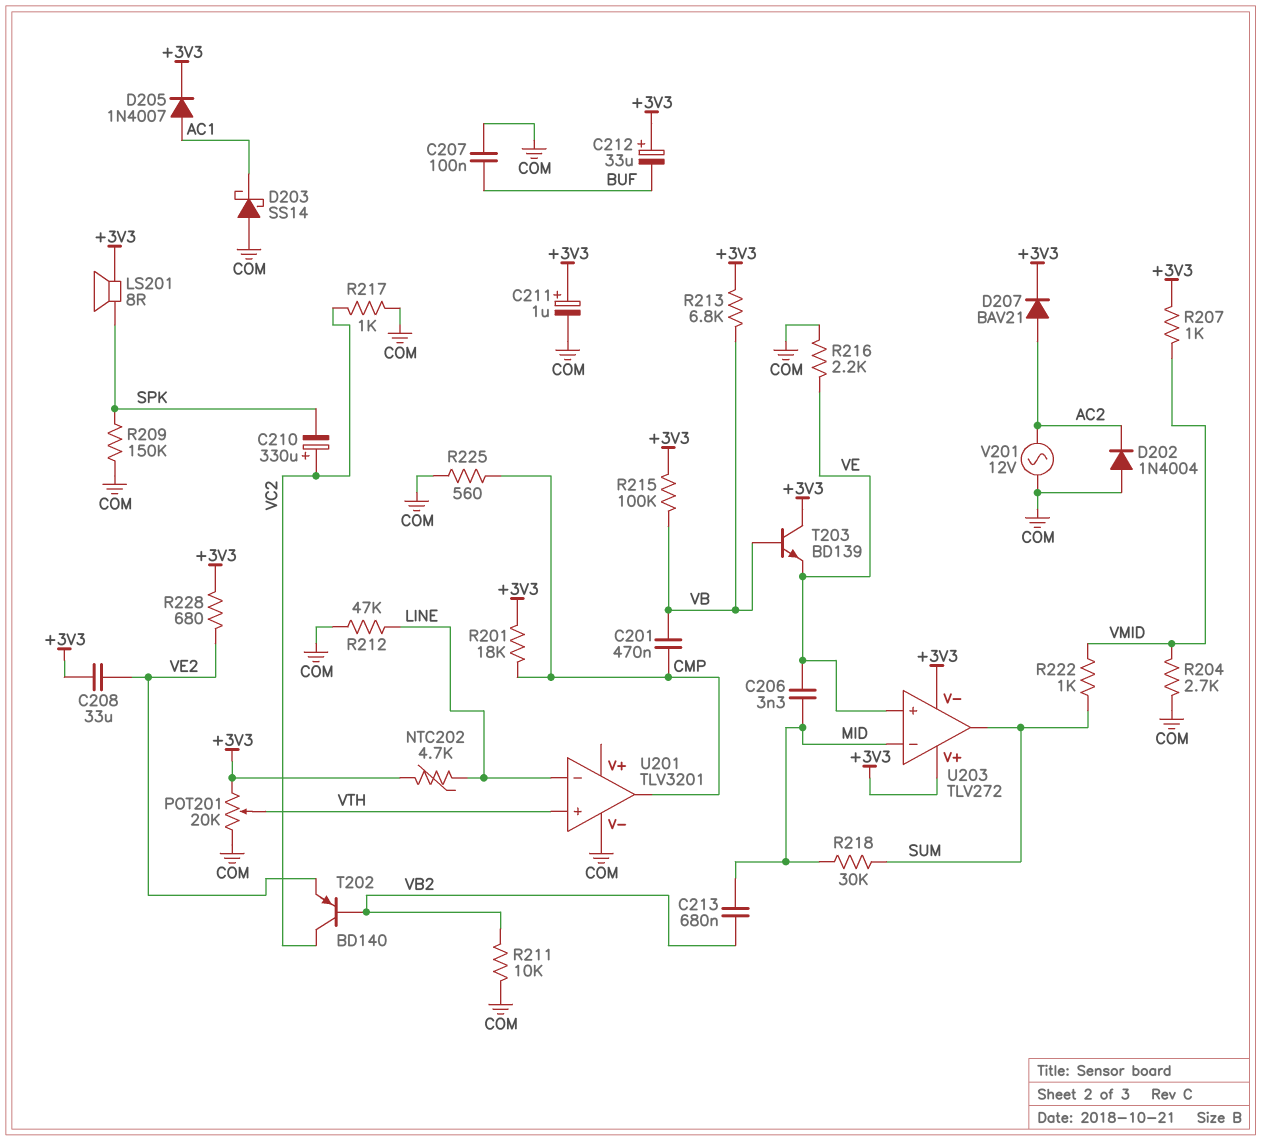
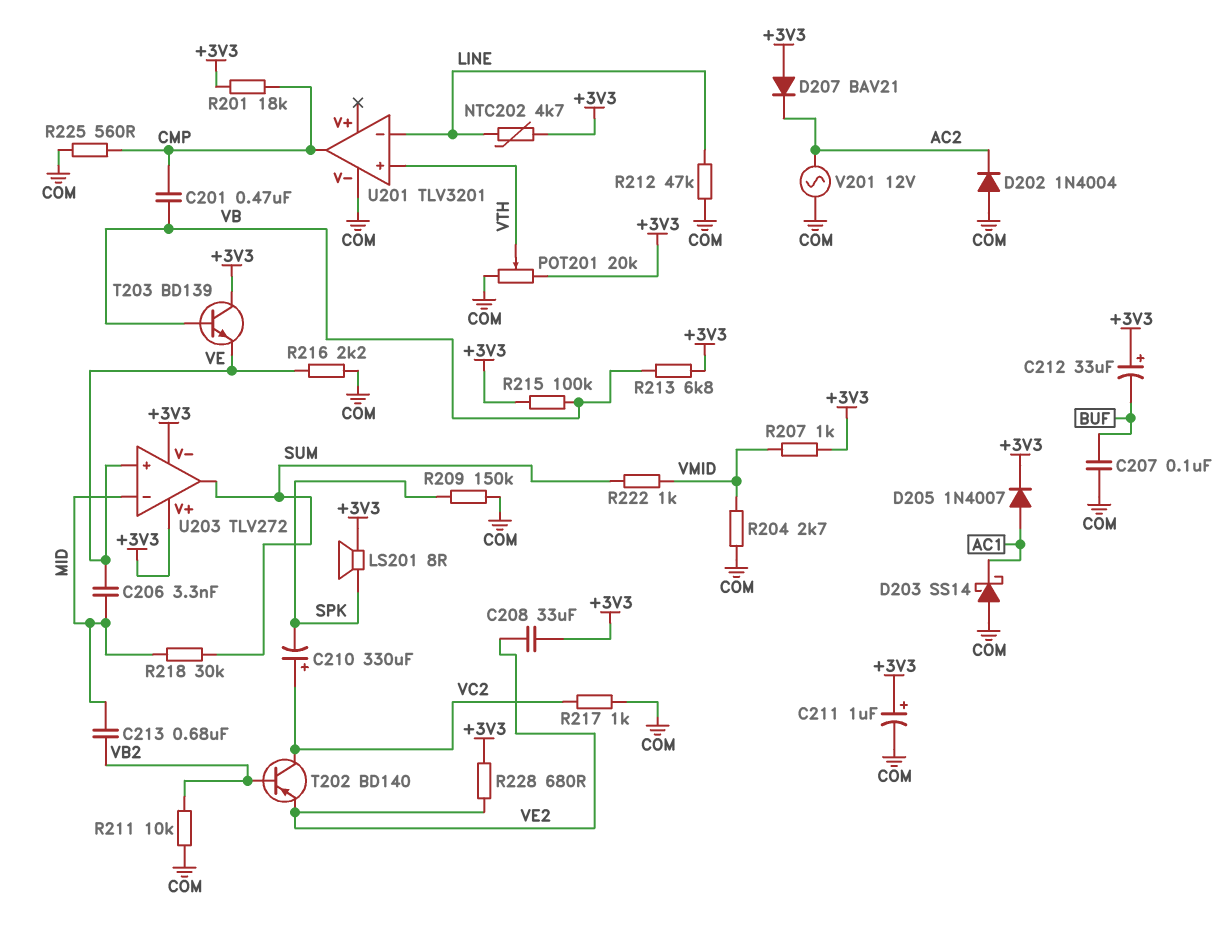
D207: diode BAV21 (A AC2, K +3V3) -> diode BAV21 (A +3V3, K AC2)

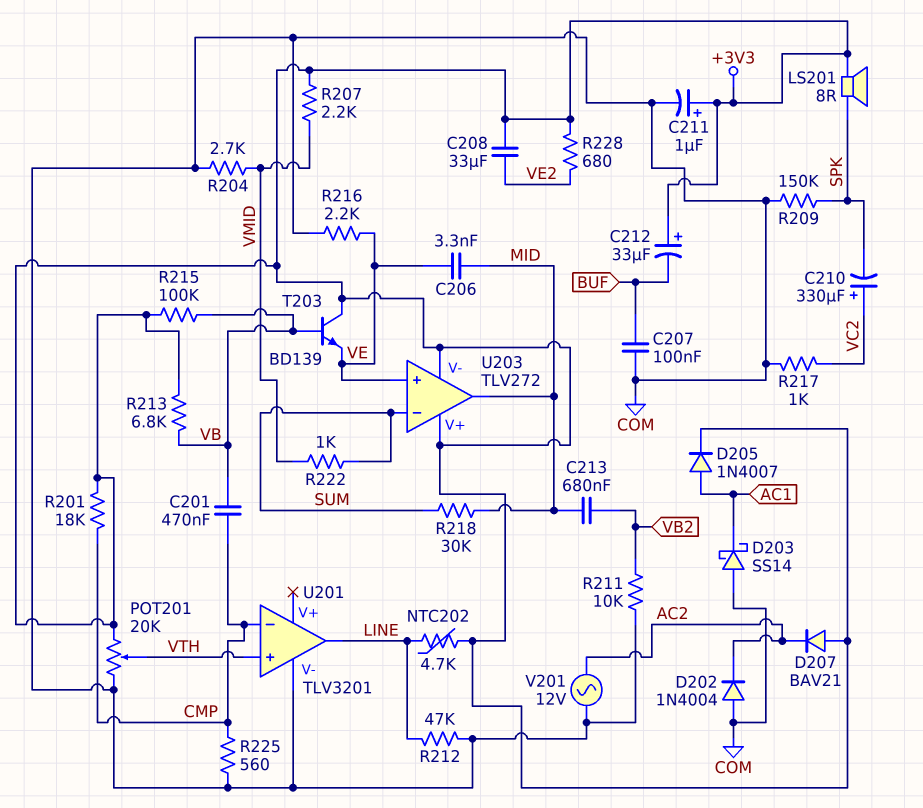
R207: 1k (+3V3, VMID) -> 2.2k (+3V3, VMID)
T202: PNP BD140 (B VB2, C VC2, E VE2) -> none
U201 pin in-: LINE -> CMP
U201 pin out: CMP -> LINE
U203 pin in-: MID -> SUM
U203 pin out: SUM -> MID

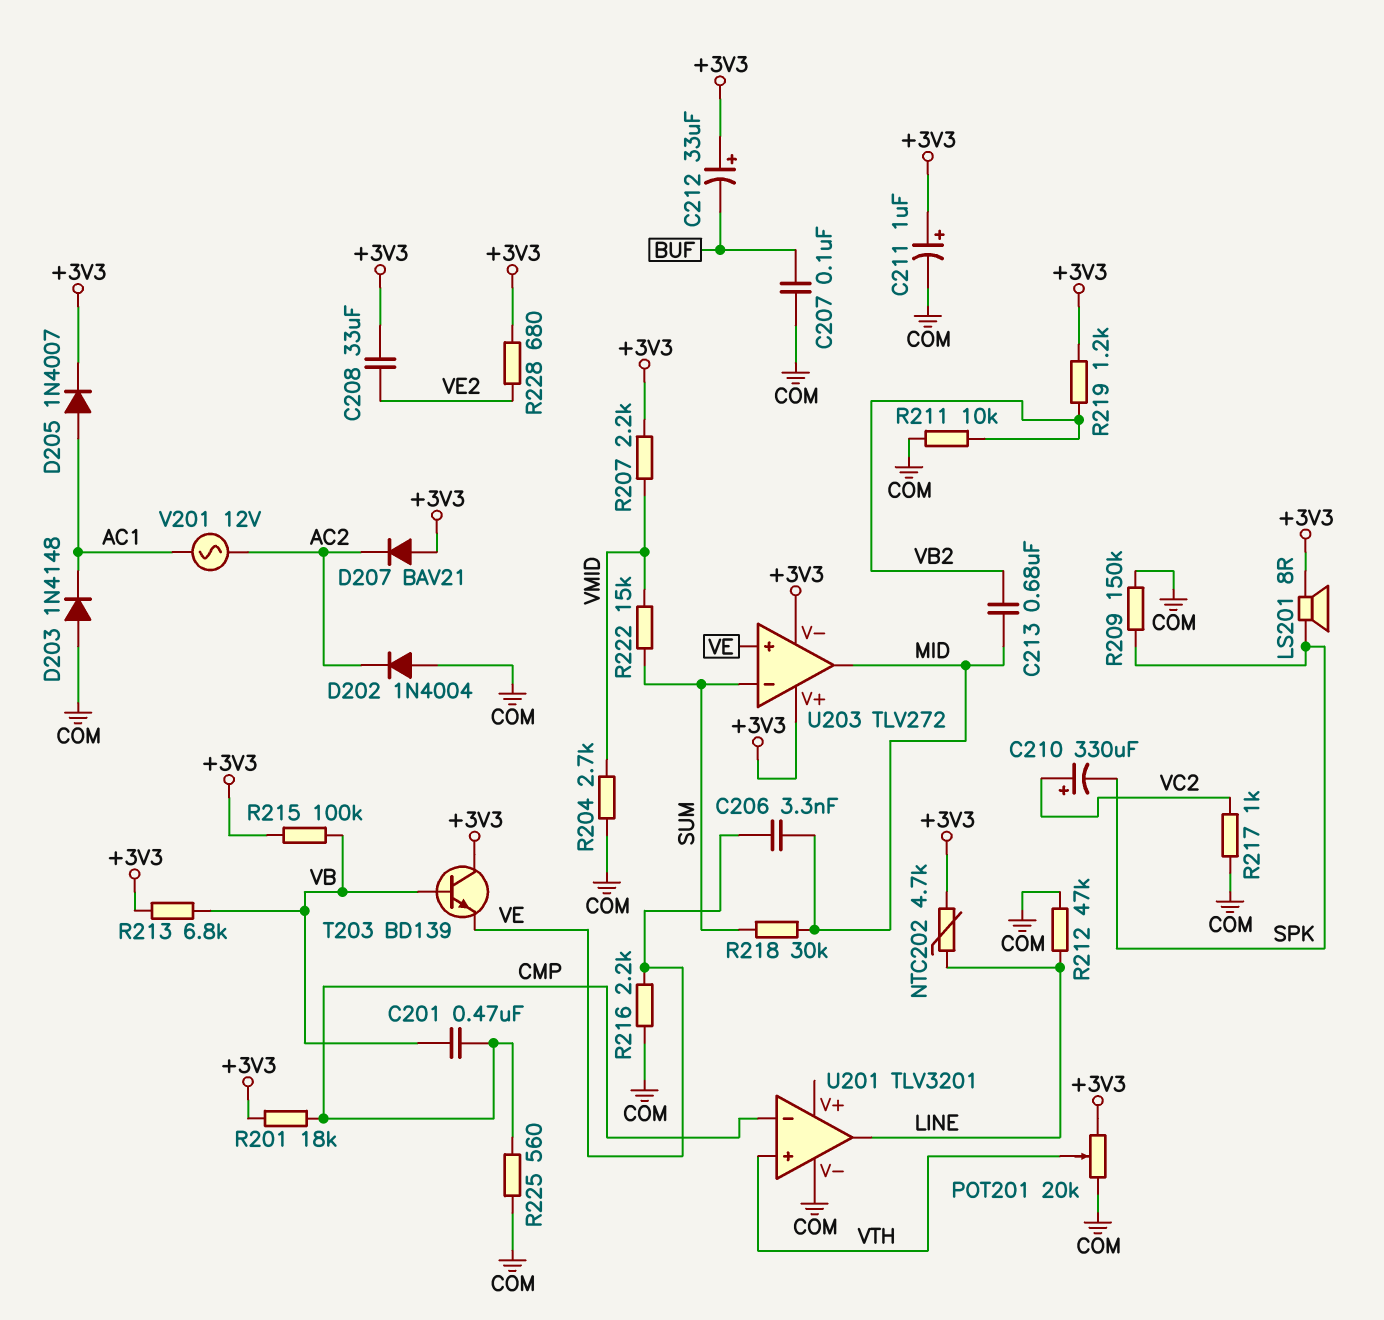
D203: schottky SS14 (A COM, K AC1) -> diode 1N4148 (A COM, K AC1)
R219: none -> 1.2k (+3V3, VB2)
R222: 1k (SUM, VMID) -> 15k (SUM, VMID)
V201: AC 12V (AC2, COM) -> AC 12V (AC1, AC2)

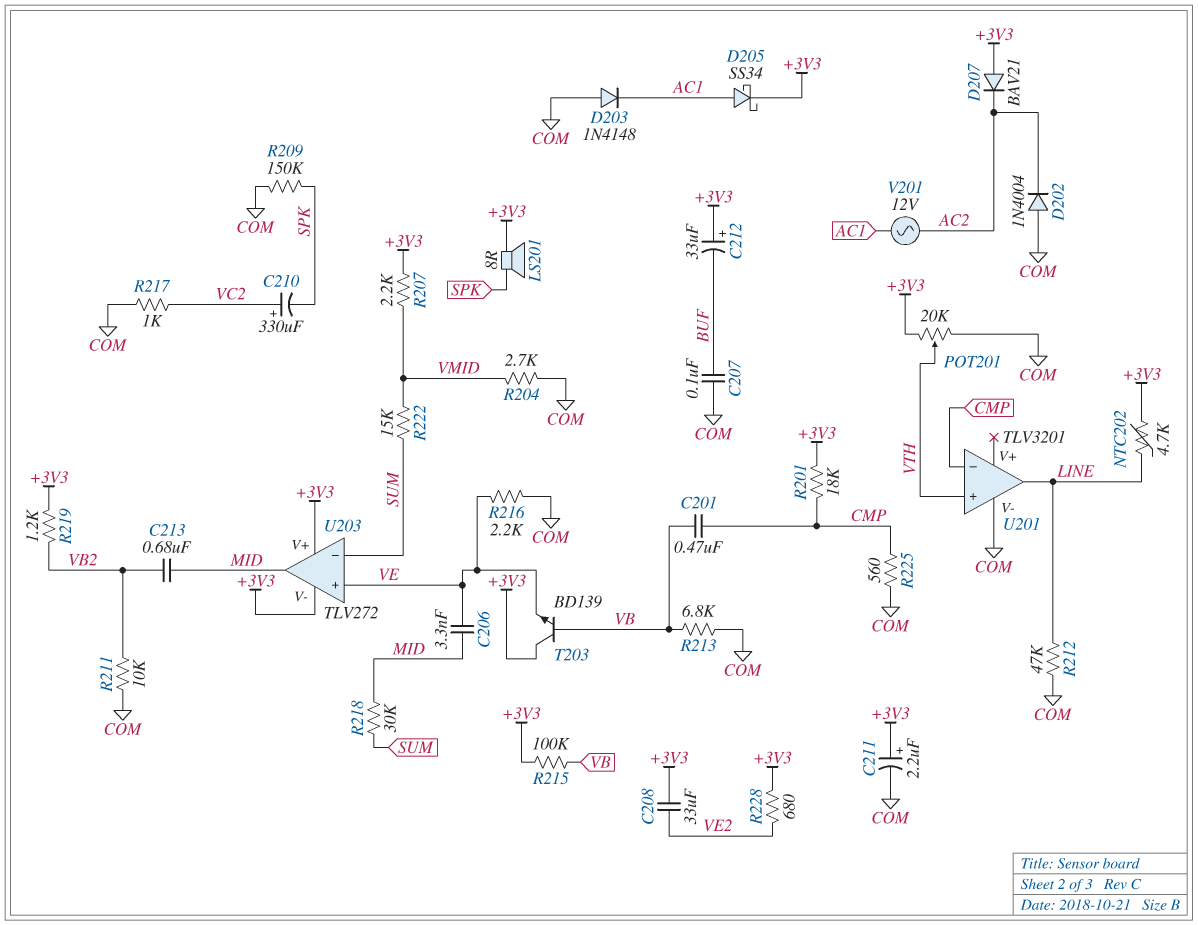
C211: 1uF (plus +3V3, minus COM) -> 2.2uF (plus +3V3, minus COM)
D205: diode 1N4007 (A AC1, K +3V3) -> schottky SS34 (A AC1, K +3V3)
R213: 6.8k (+3V3, VB) -> 6.8k (COM, VB)

